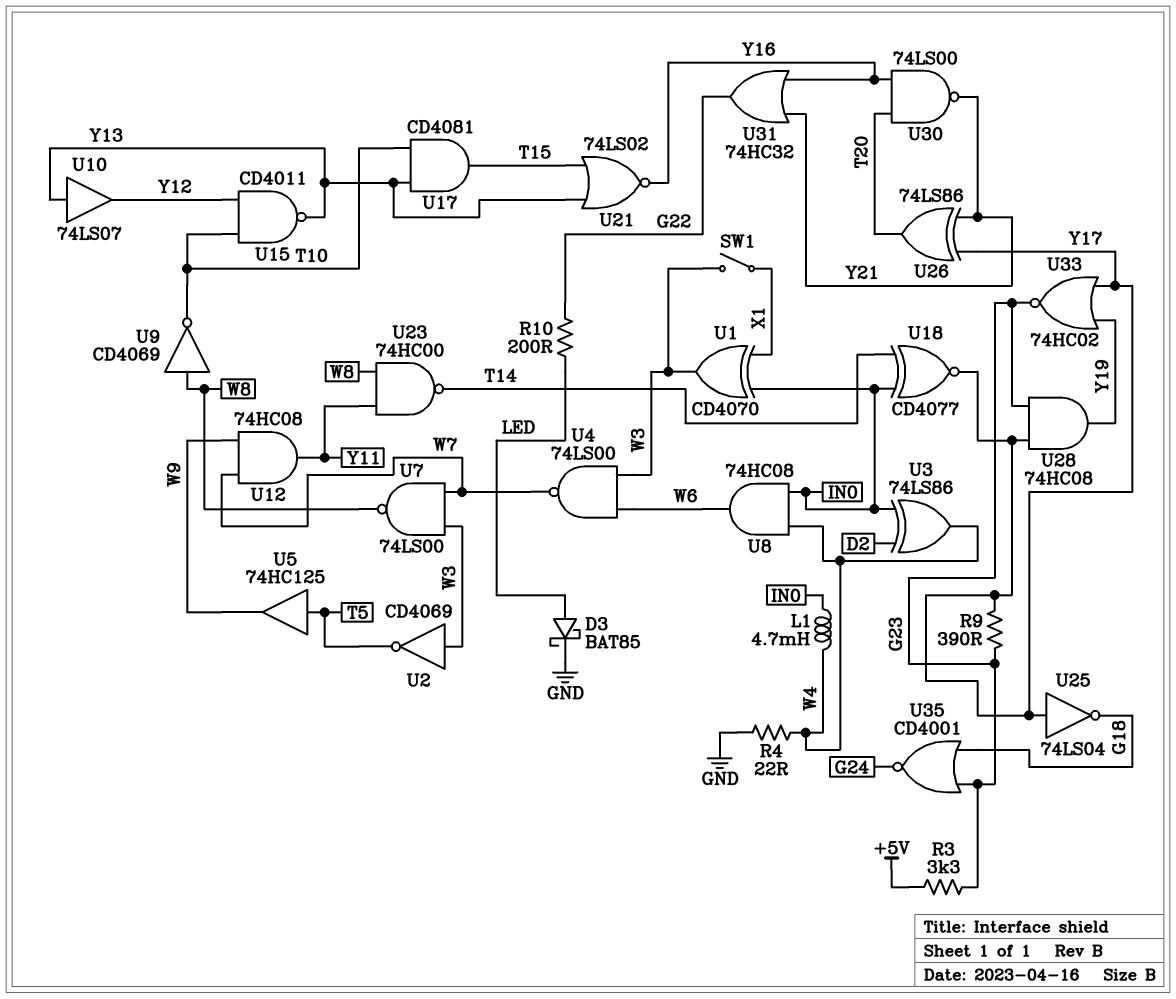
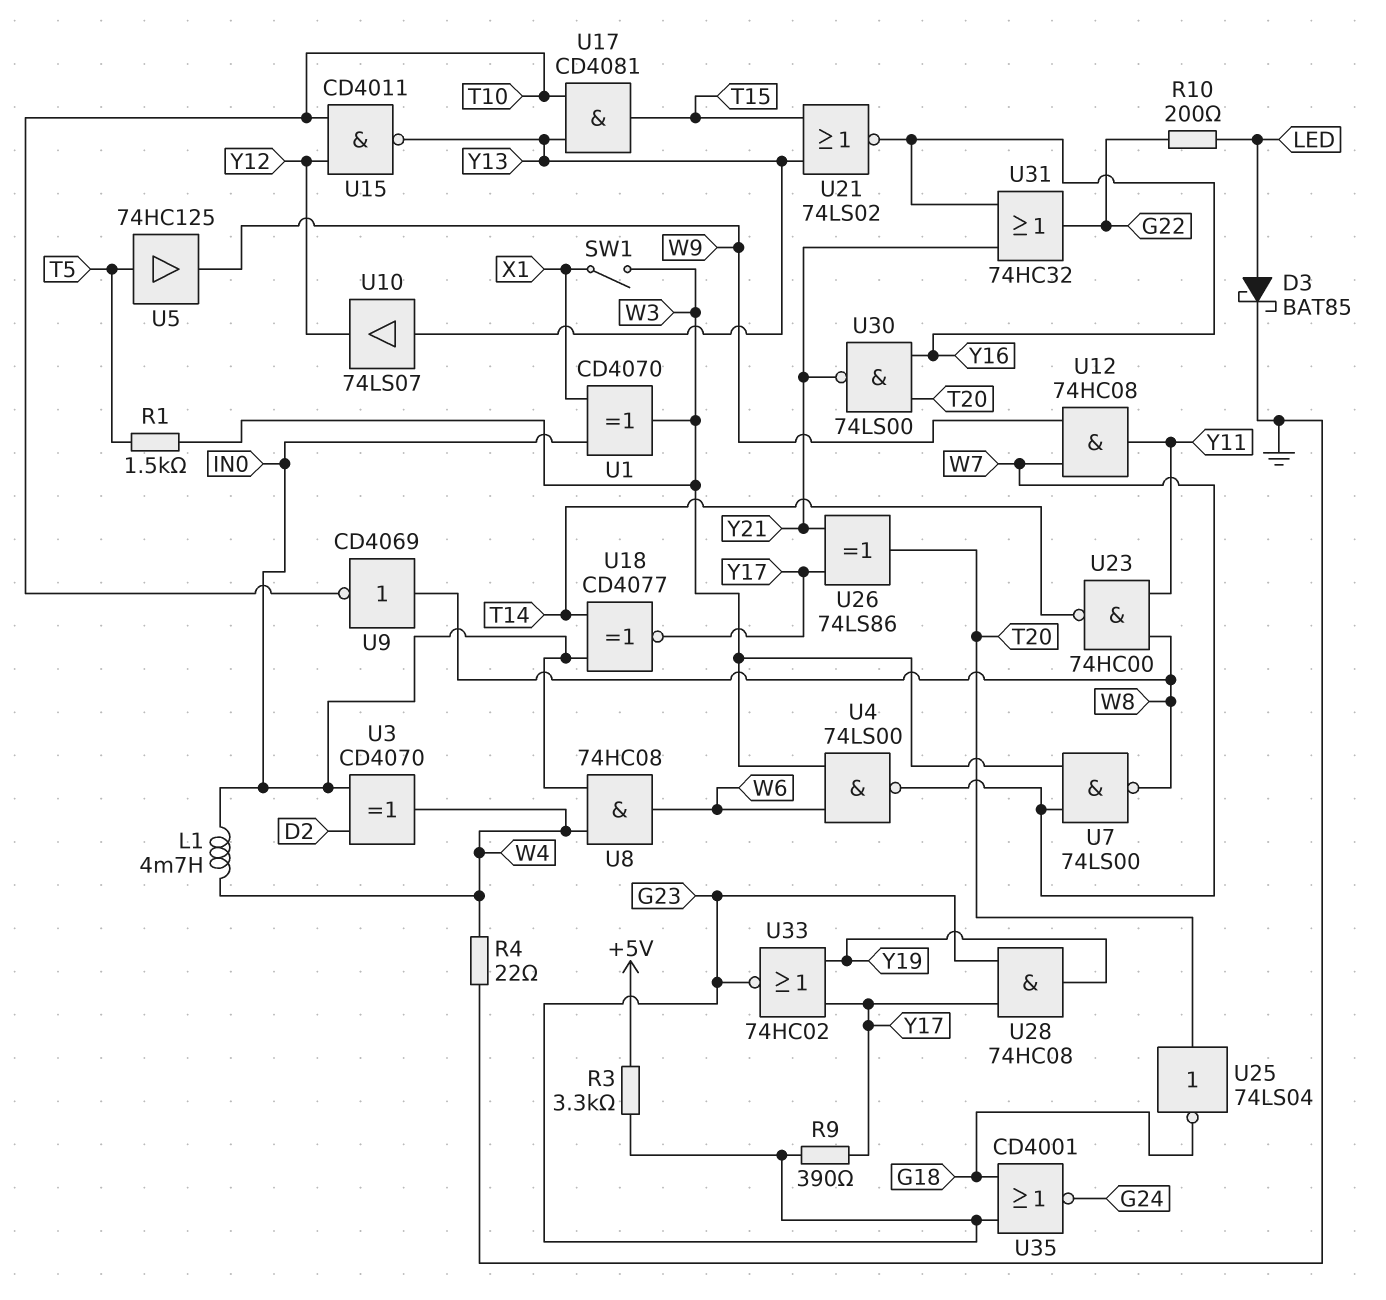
R1: none -> 1.5k (T5, W3)
U2: NOT CD4069 (in W3, out T5) -> none
U3: XOR 74LS86 (in D2, in IN0, out W4) -> XOR CD4070 (in D2, in IN0, out W4)
U25: NOT 74LS04 (in Y17, out G18) -> NOT 74LS04 (in T20, out G18)

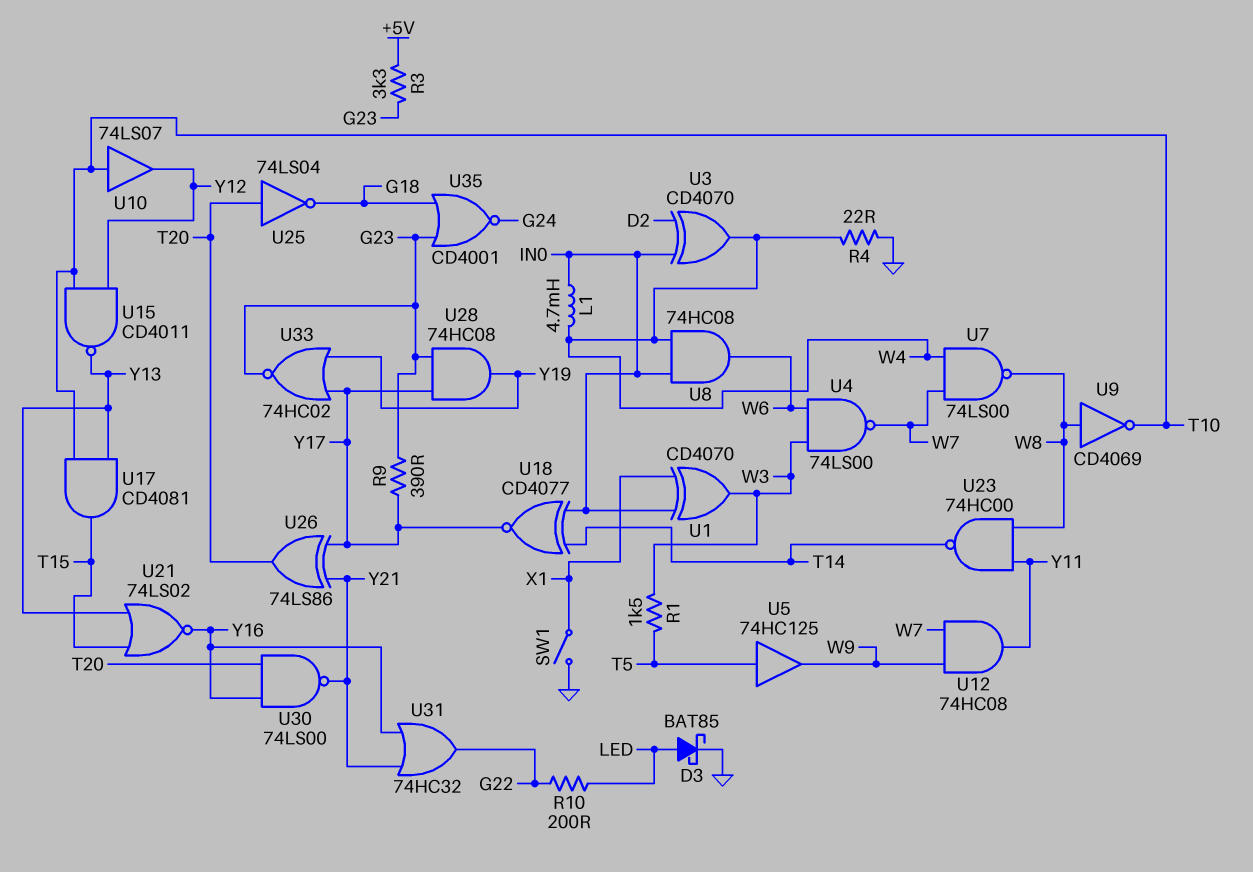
SW1: switch (W3, X1) -> switch (GND, X1)
U7: NAND 74LS00 (in W3, in W7, out W8) -> NAND 74LS00 (in W4, in W7, out W8)
U10: buffer 74LS07 (in Y13, out Y12) -> buffer 74LS07 (in T10, out Y12)

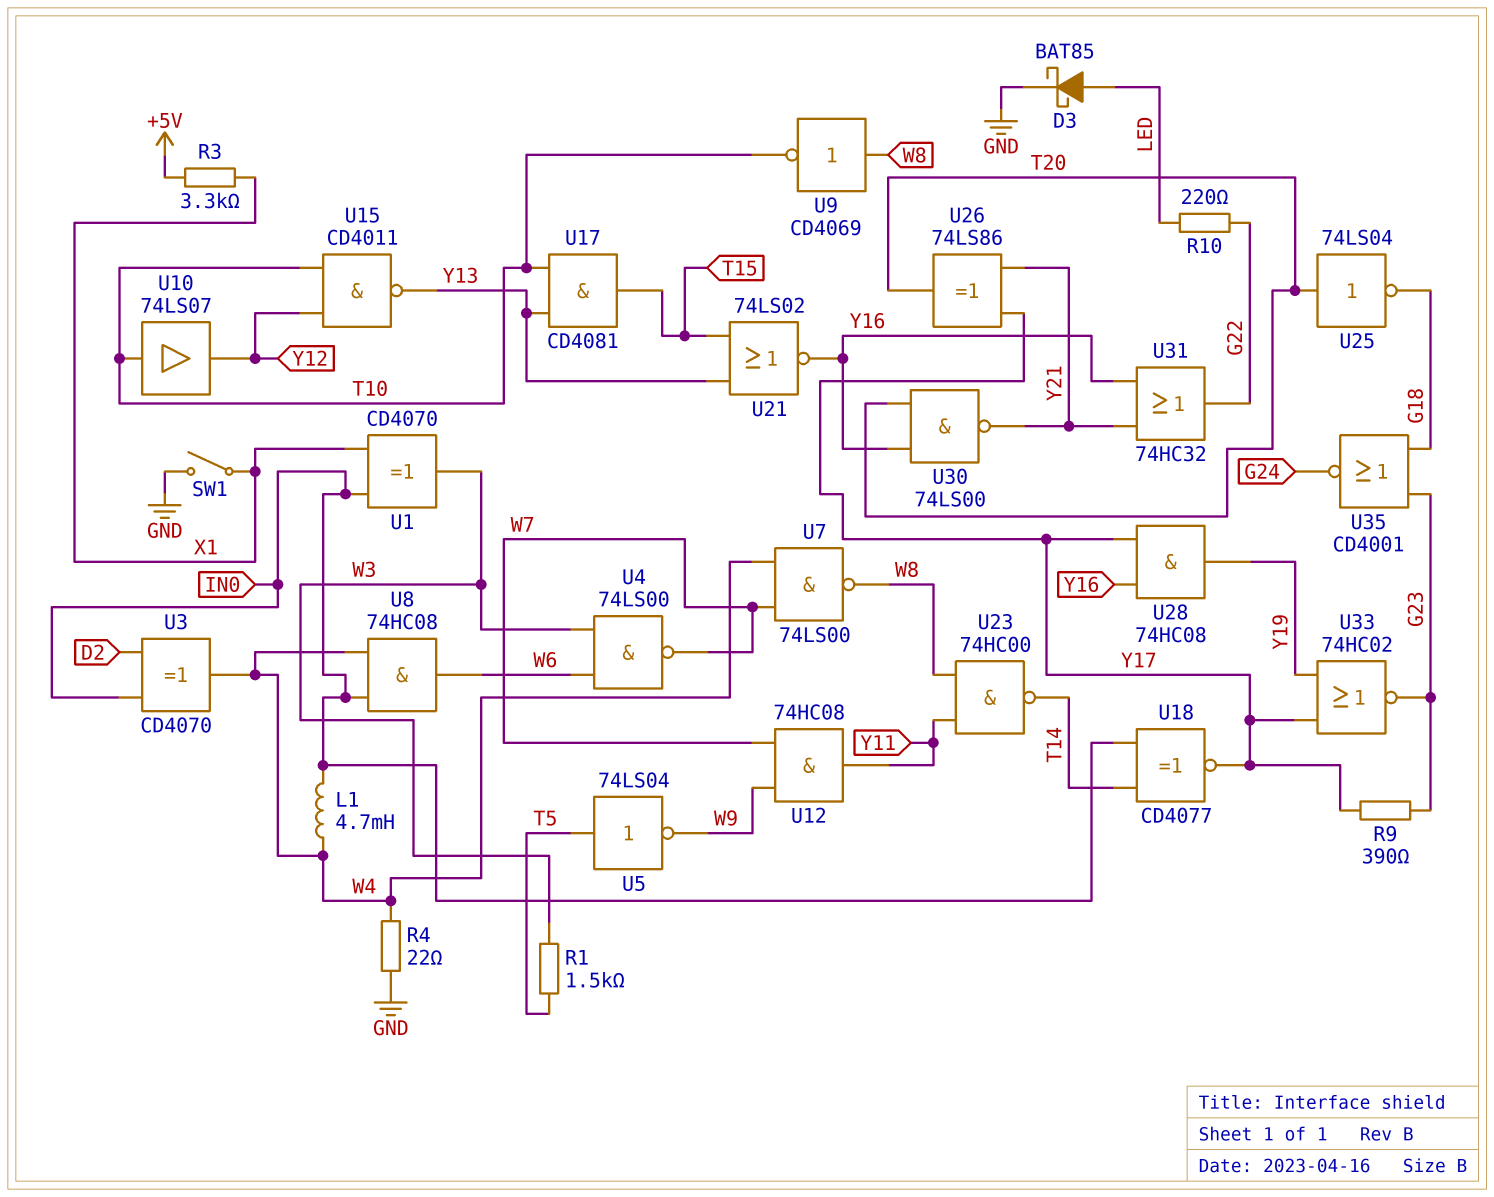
R3: 3.3k (+5V, G23) -> 3.3k (+5V, X1)
R10: 200 (G22, LED) -> 220 (G22, LED)
U5: buffer 74HC125 (in T5, out W9) -> NOT 74LS04 (in T5, out W9)
U28: AND 74HC08 (in G23, in Y17, out Y19) -> AND 74HC08 (in Y16, in Y17, out Y19)

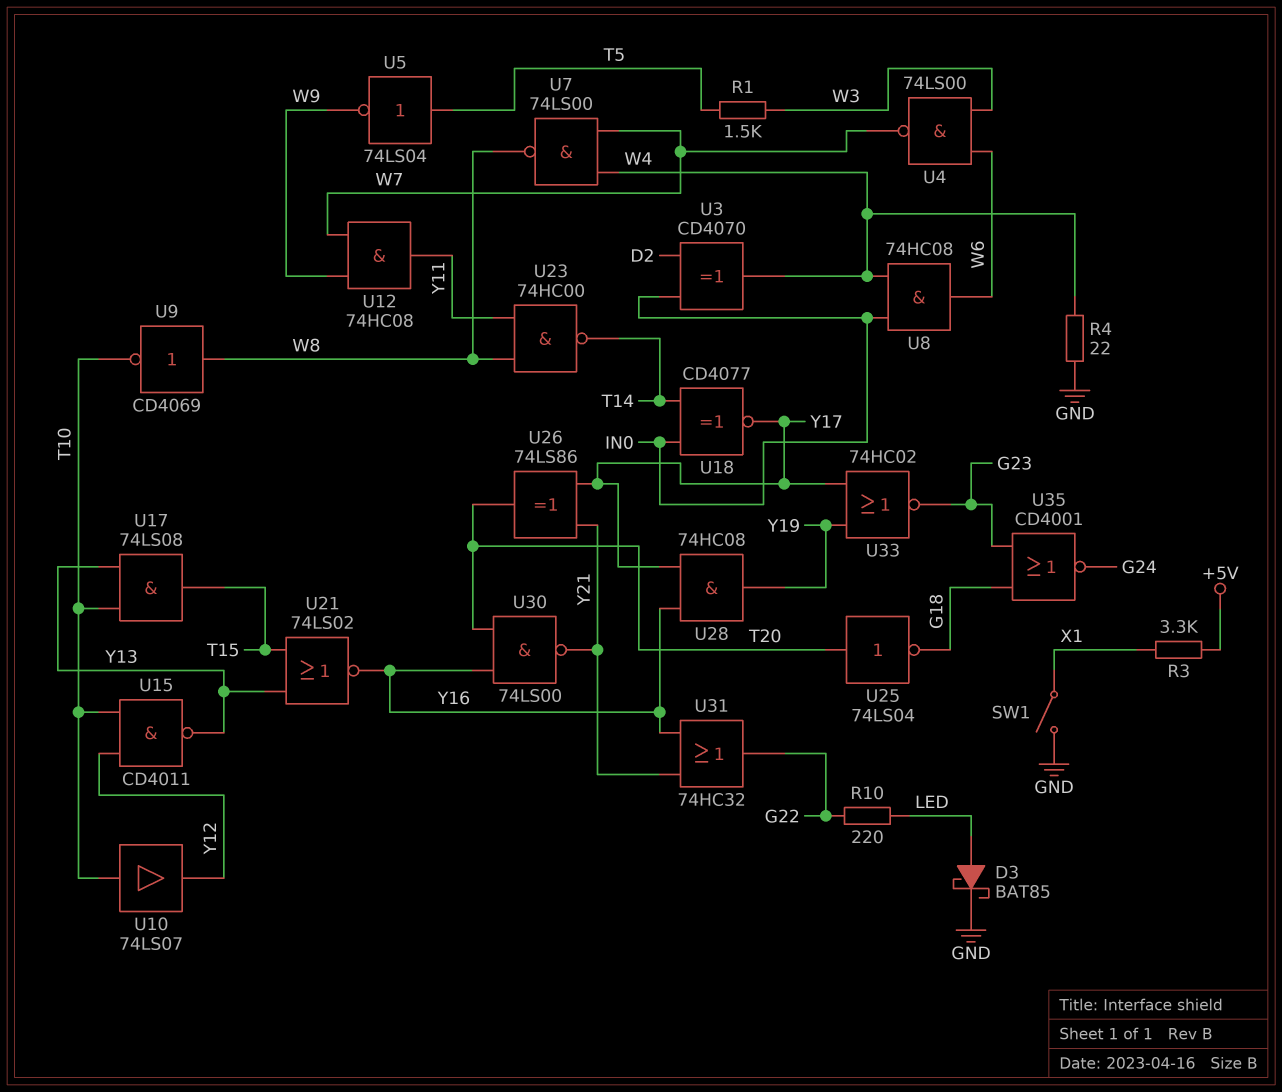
L1: 4.7mH (IN0, W4) -> none
R9: 390 (G23, Y17) -> none
U1: XOR CD4070 (in IN0, in X1, out W3) -> none
U17: AND CD4081 (in T10, in Y13, out T15) -> AND 74LS08 (in T10, in Y13, out T15)

